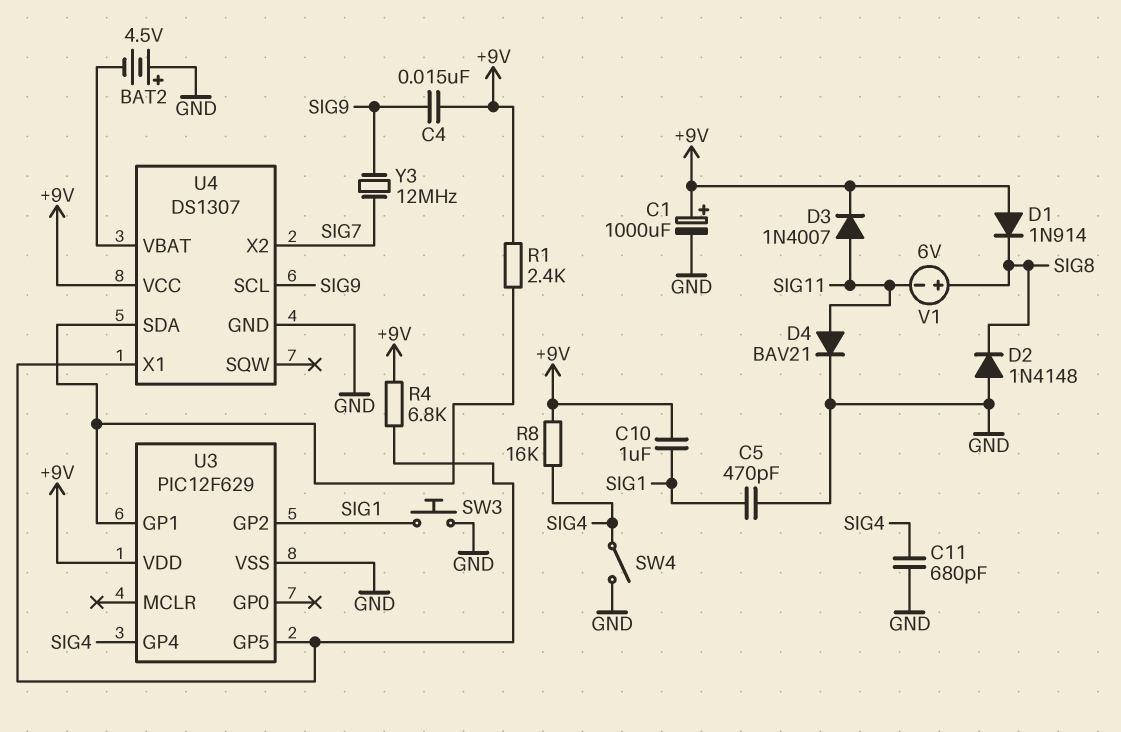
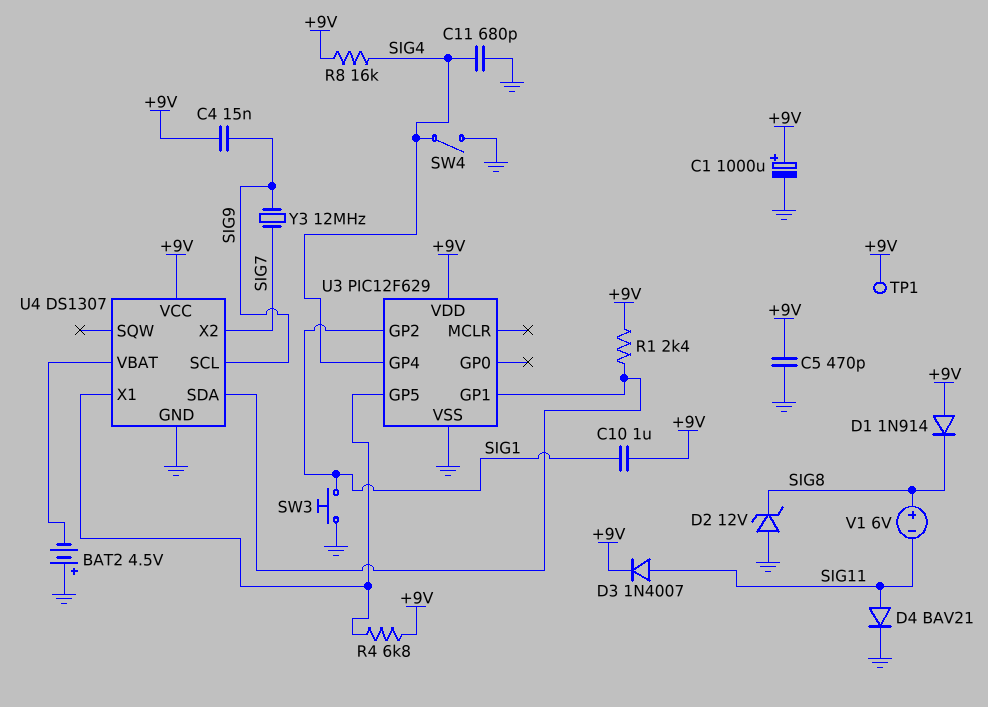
C5: 470pF (GND, SIG1) -> 470pF (+9V, GND)
D2: diode 1N4148 (A GND, K SIG8) -> zener 12V (A GND, K SIG8)
TP1: none -> test point (+9V)

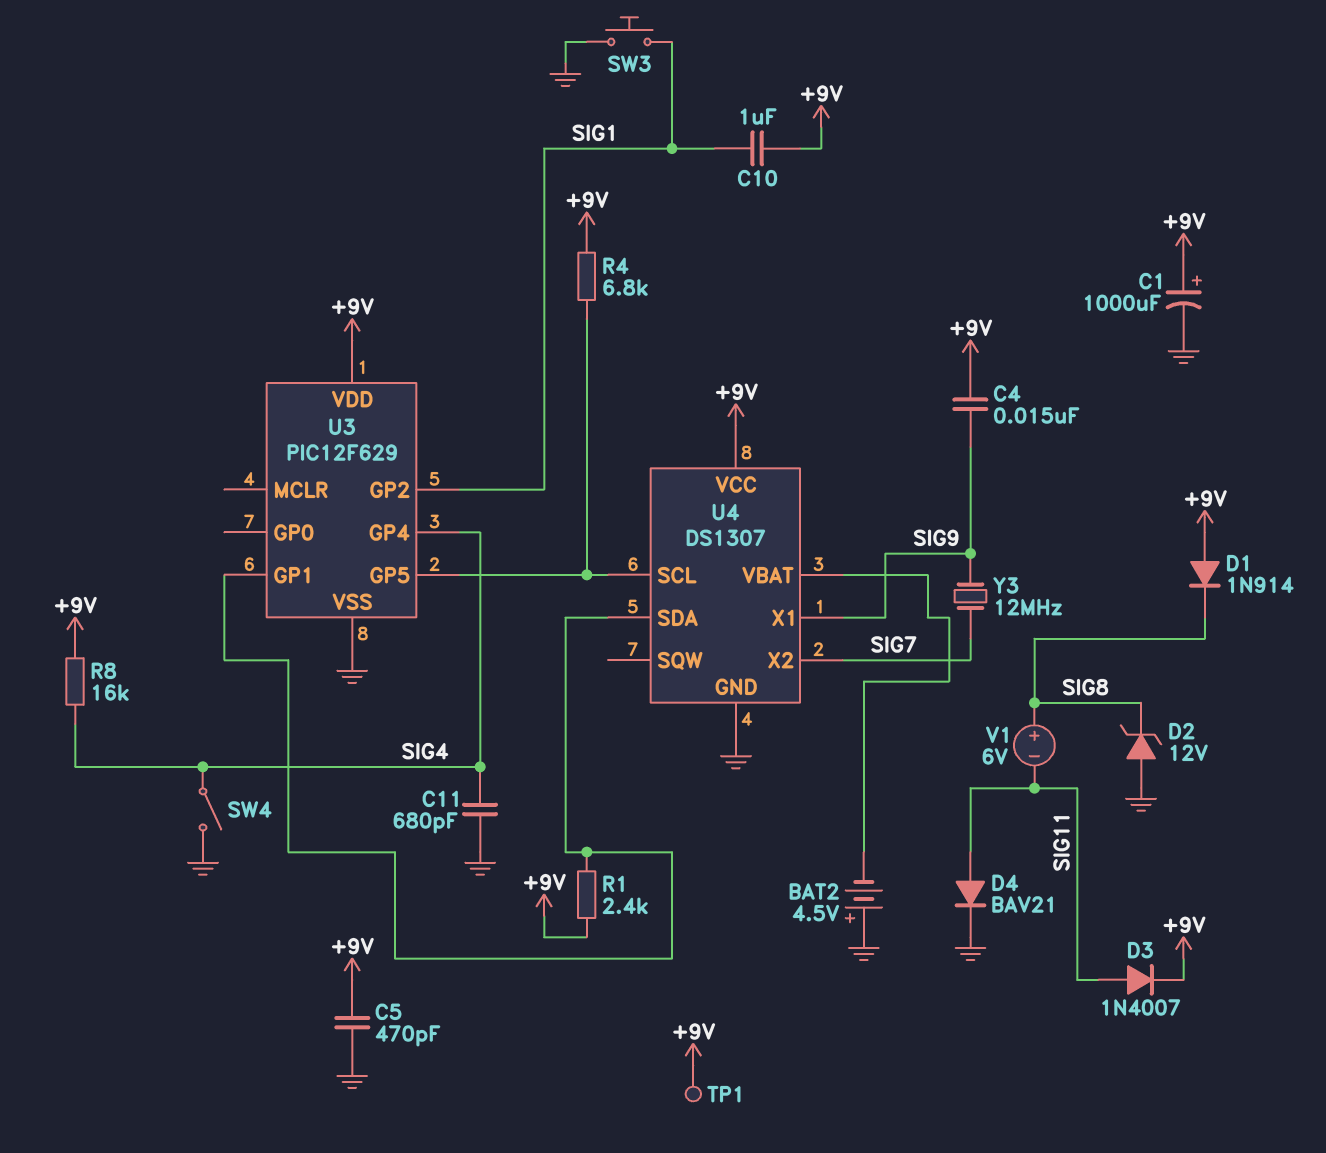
U4 pin SCL: SIG9 -> U3/GP5
U4 pin X1: U3/GP5 -> SIG9

